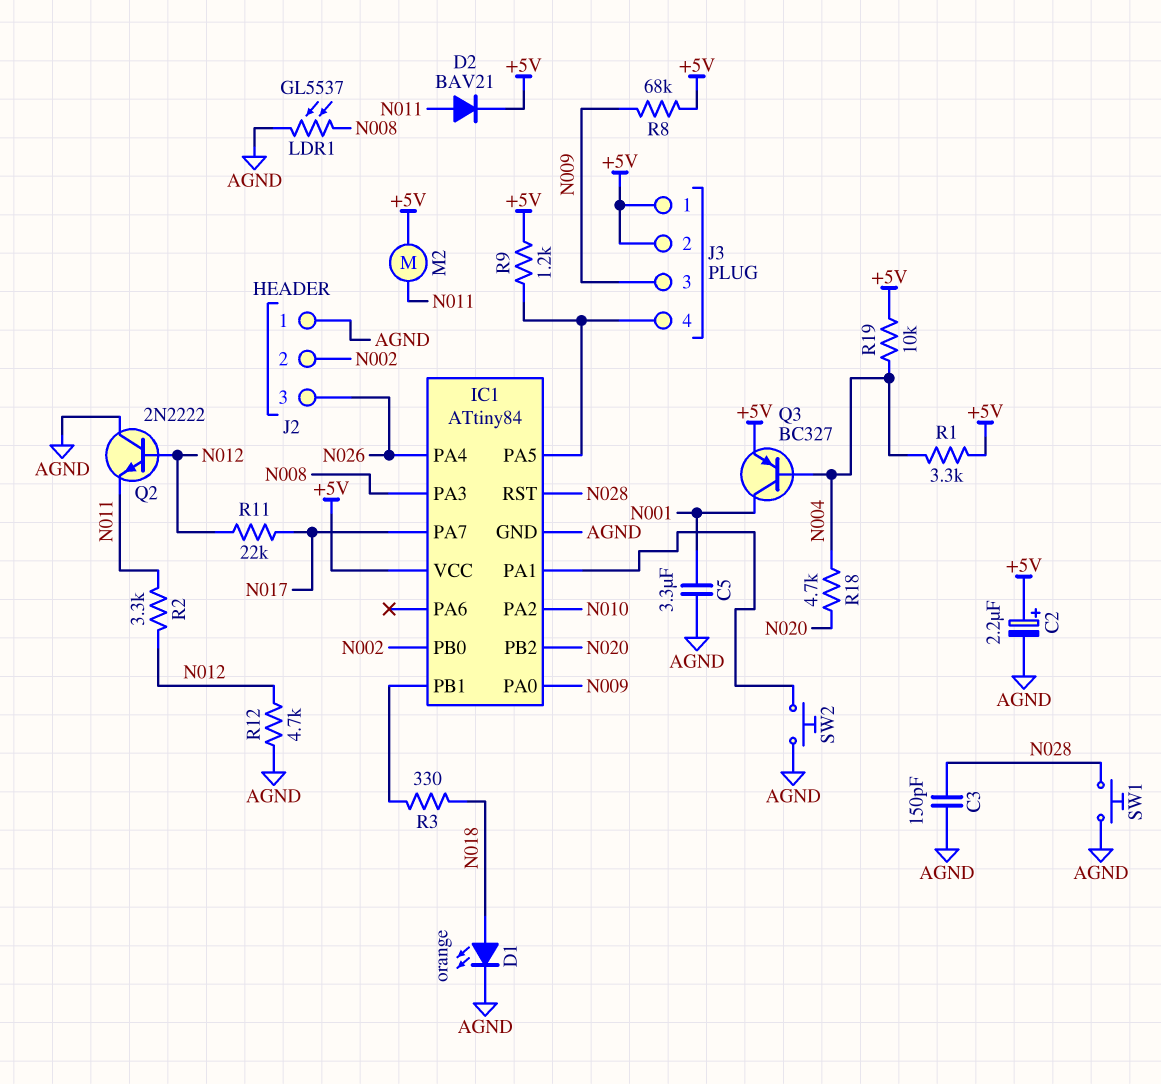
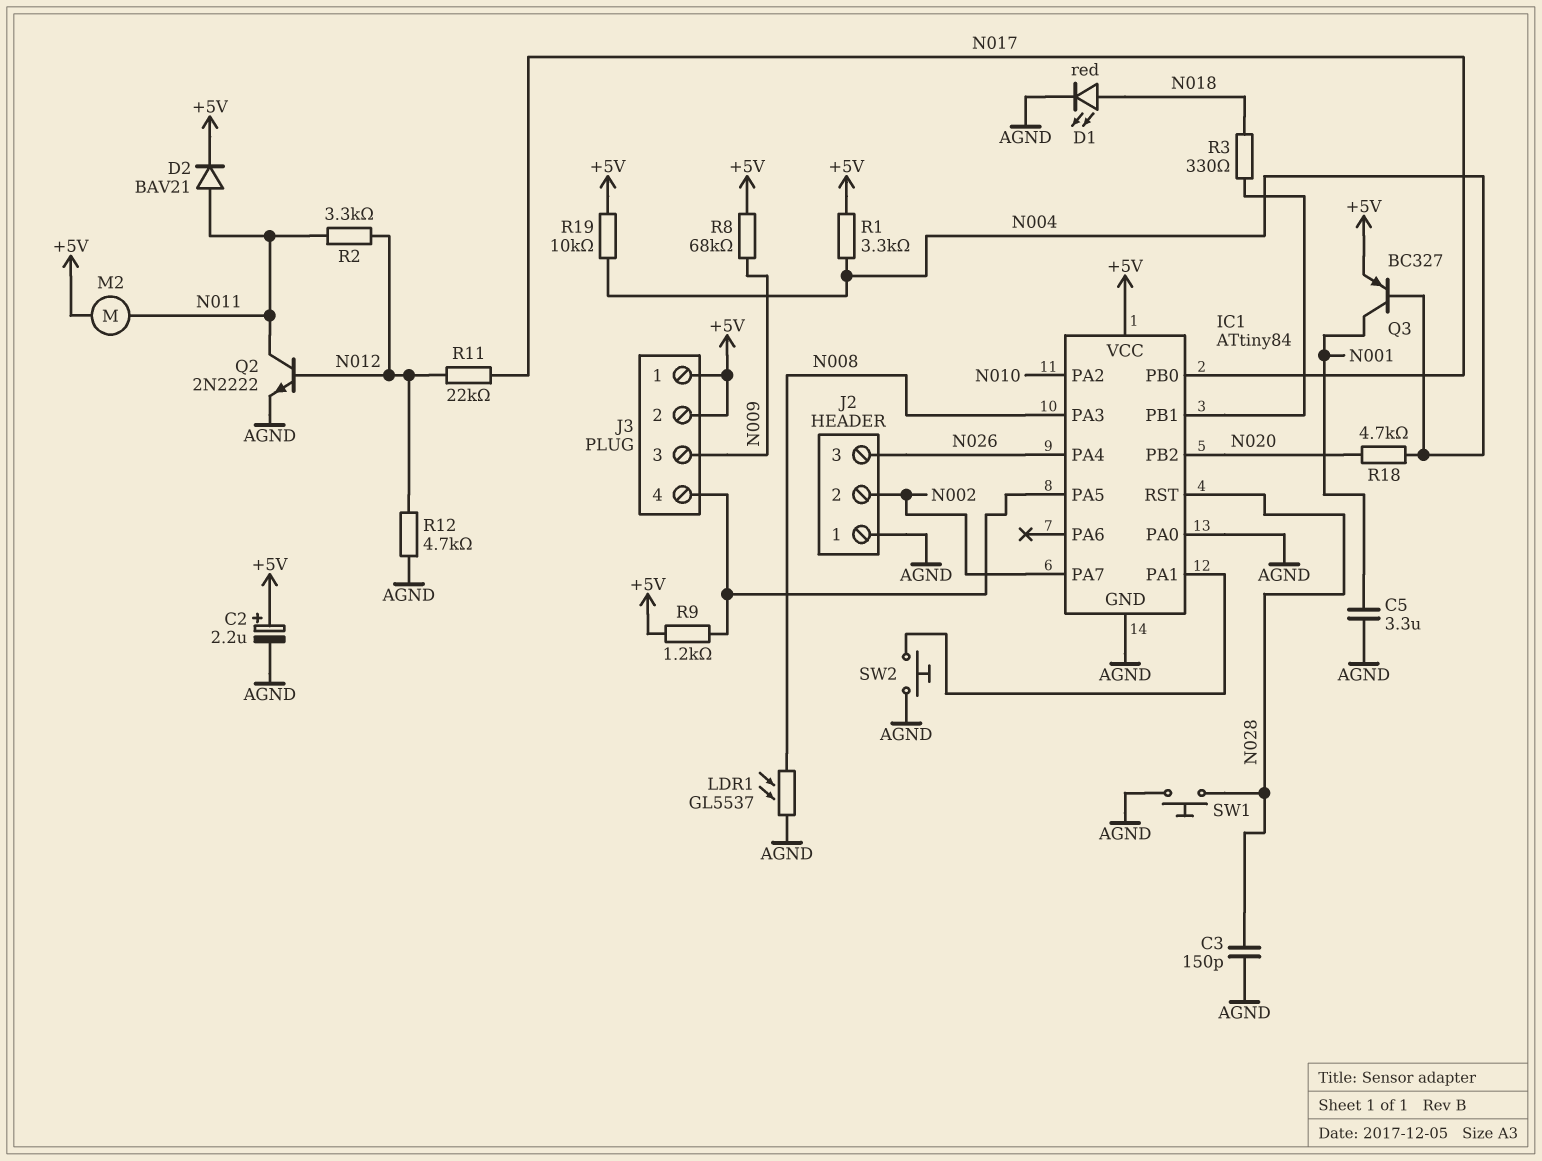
D1: LED orange (A N018, K AGND) -> LED red (A N018, K AGND)
IC1 pin PA0: N009 -> AGND
IC1 pin PA7: N017 -> N002
IC1 pin PB0: N002 -> N017
Q2: NPN 2N2222 (B N012, C AGND, E N011) -> NPN 2N2222 (B N012, C N011, E AGND)

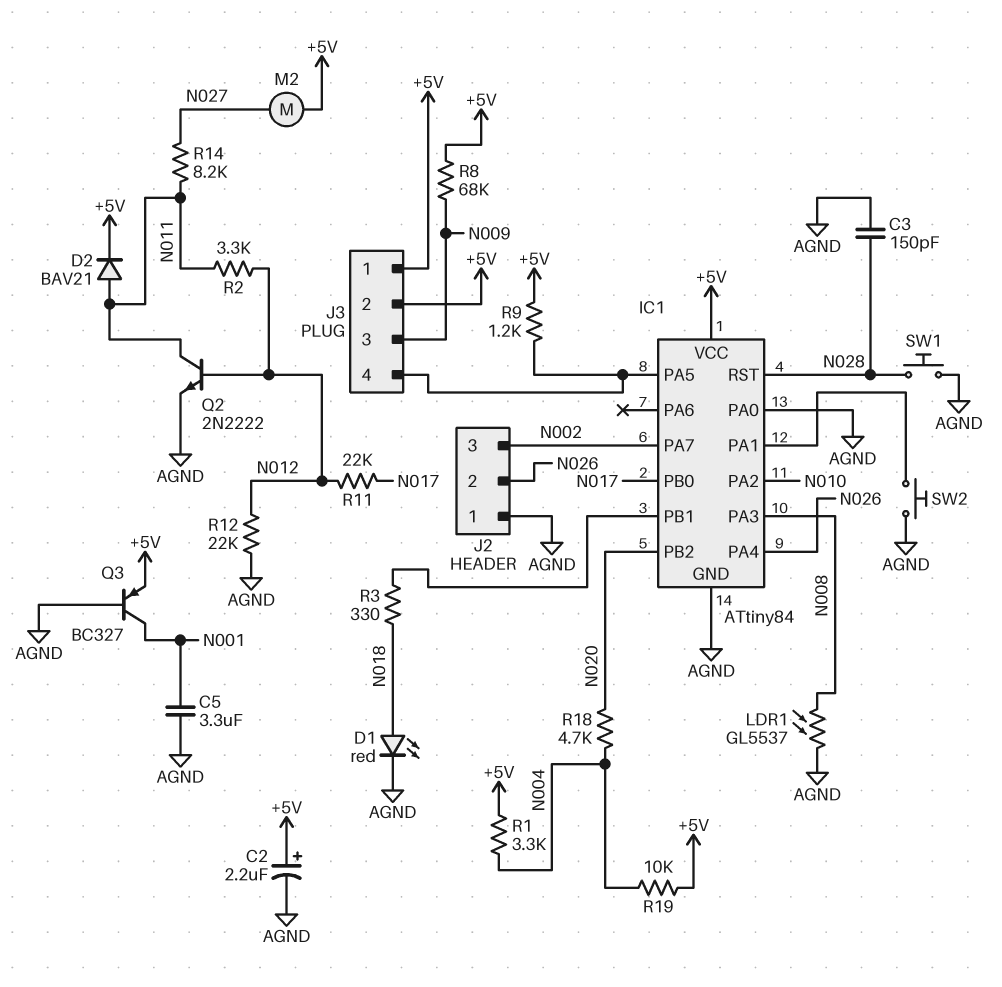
J2 pin 2: N002 -> N026
J2 pin 3: N026 -> N002
M2: motor (+5V, N011) -> motor (+5V, N027)
Q3: PNP BC327 (B N004, C N001, E +5V) -> PNP BC327 (B AGND, C N001, E +5V)
R12: 4.7k (AGND, N012) -> 22k (AGND, N012)
R14: none -> 8.2k (N011, N027)

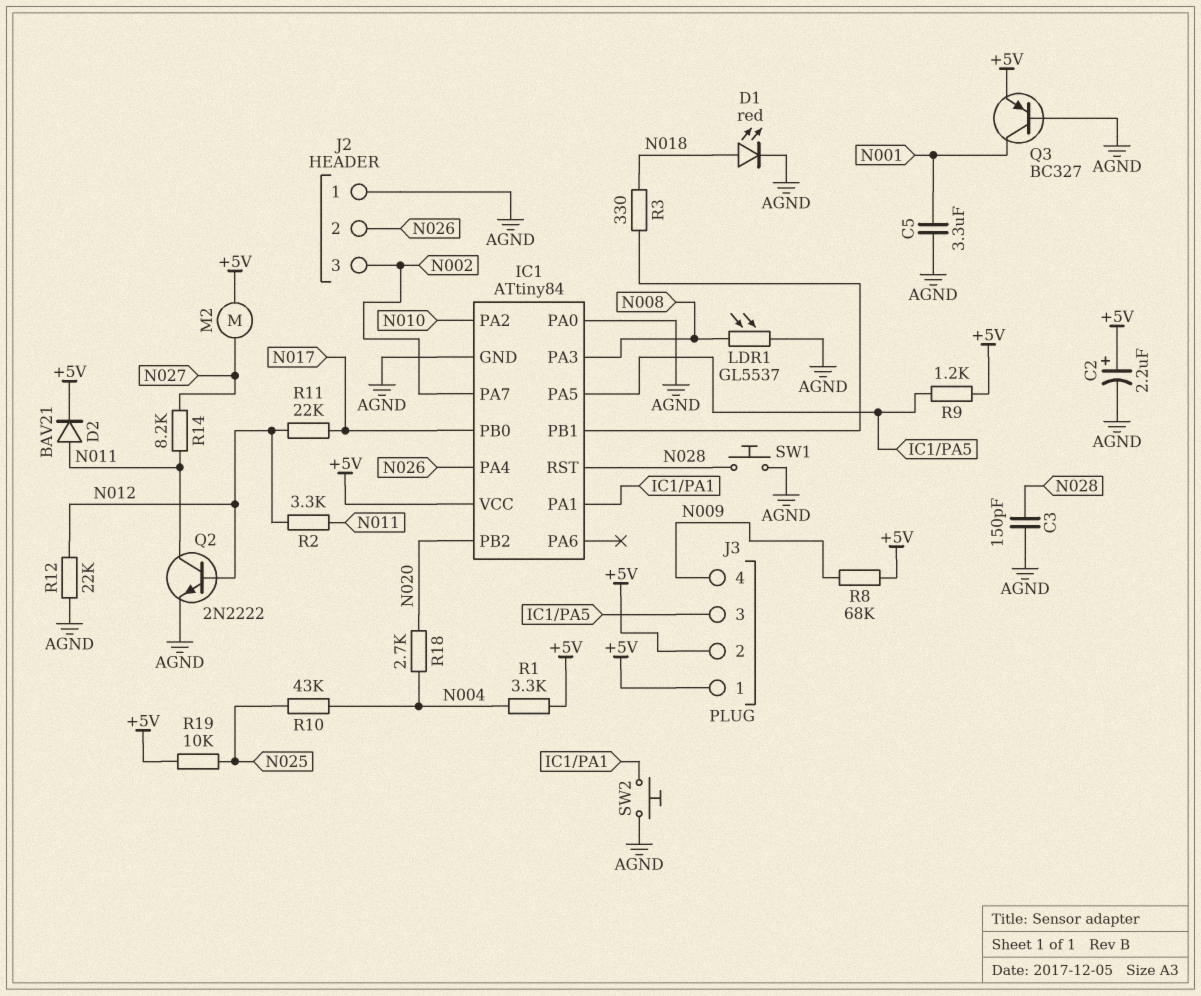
J3 pin 3: N009 -> IC1/PA5
J3 pin 4: IC1/PA5 -> N009
R10: none -> 43k (N004, N025)
R18: 4.7k (N004, N020) -> 2.7k (N004, N020)
R19: 10k (+5V, N004) -> 10k (+5V, N025)

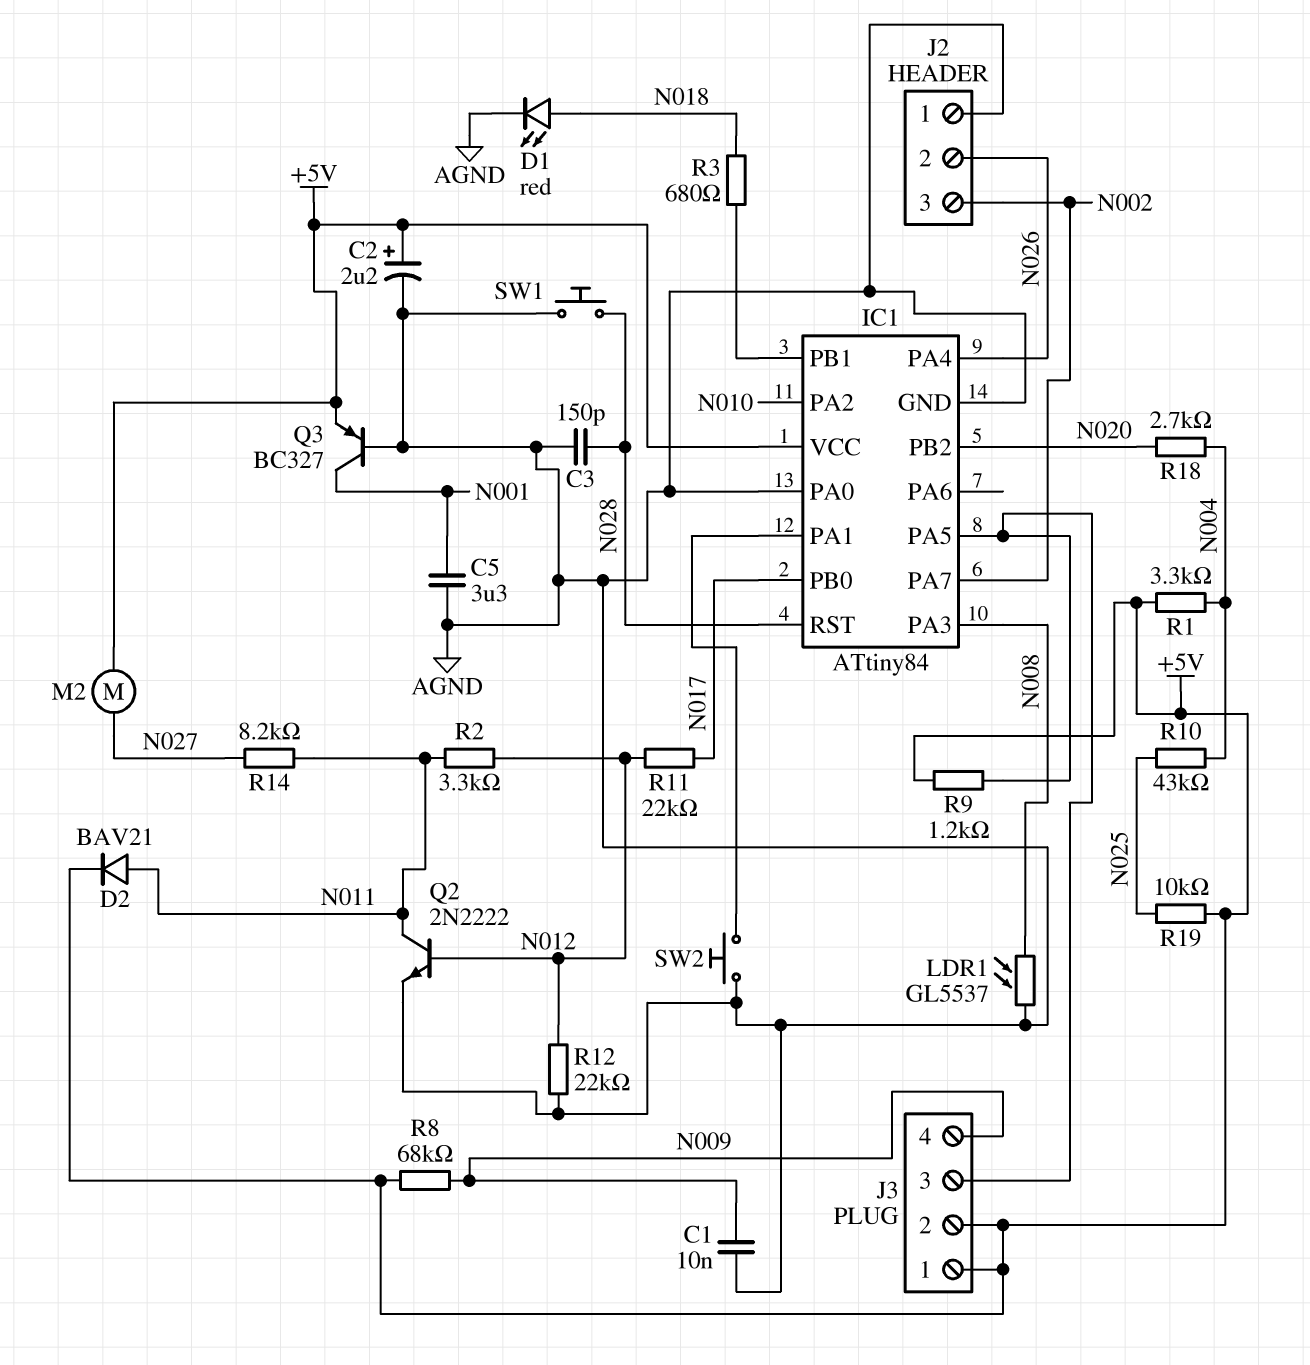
C1: none -> 10nF (AGND, N009)
R3: 330 (IC1/PB1, N018) -> 680 (IC1/PB1, N018)

